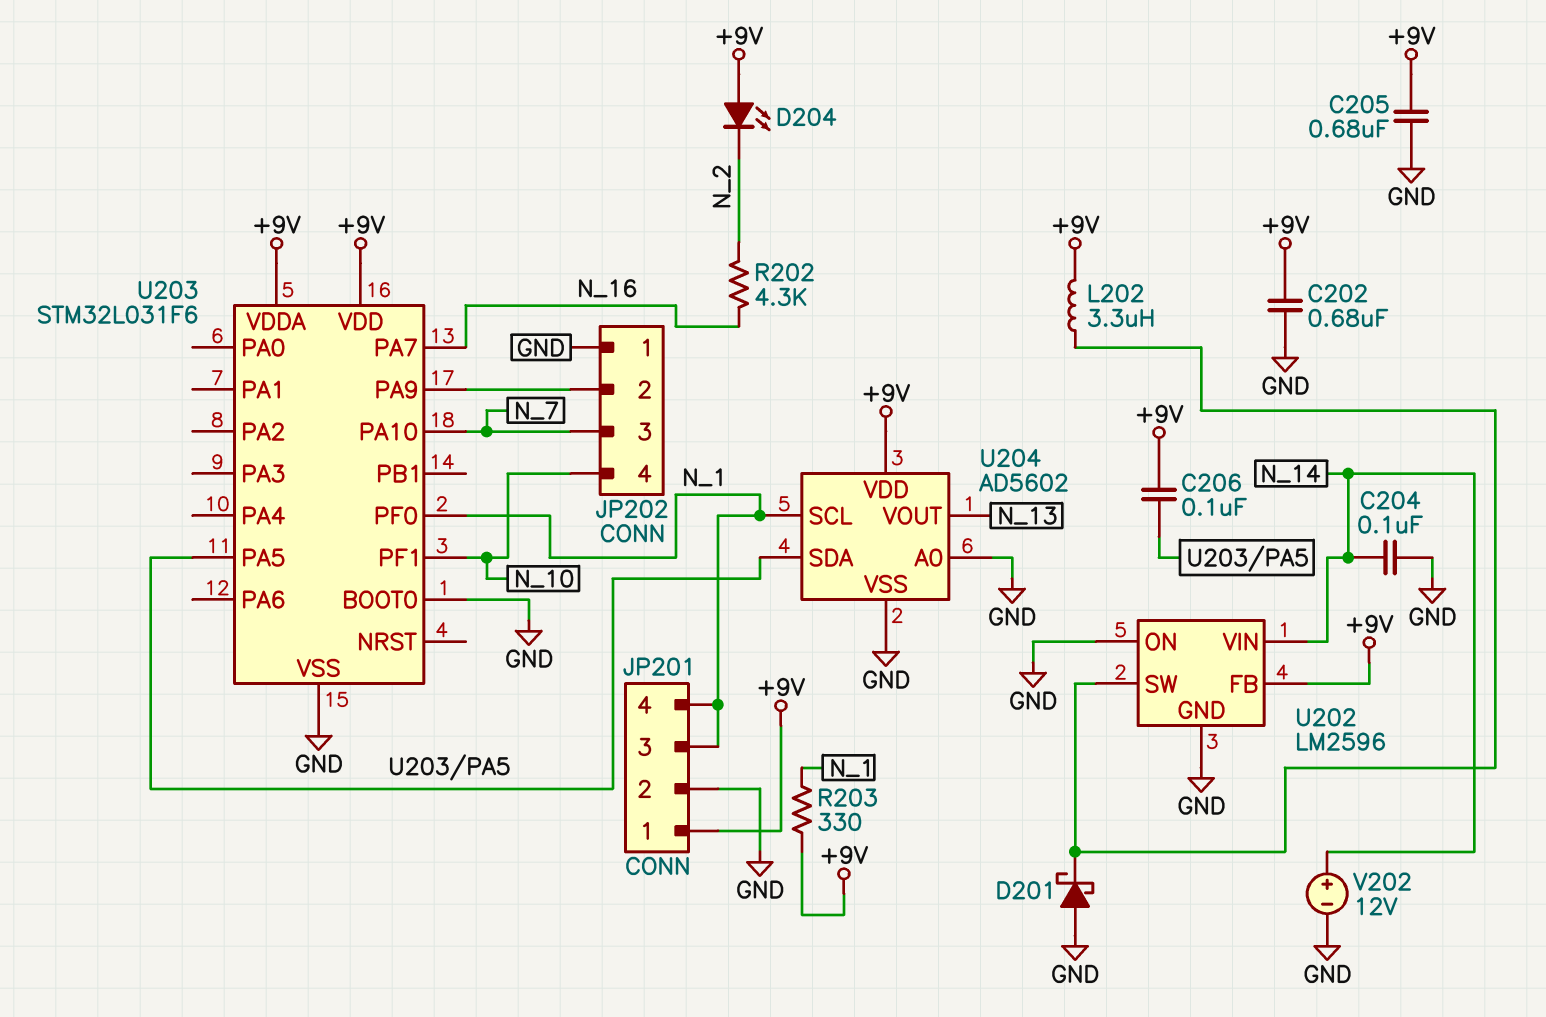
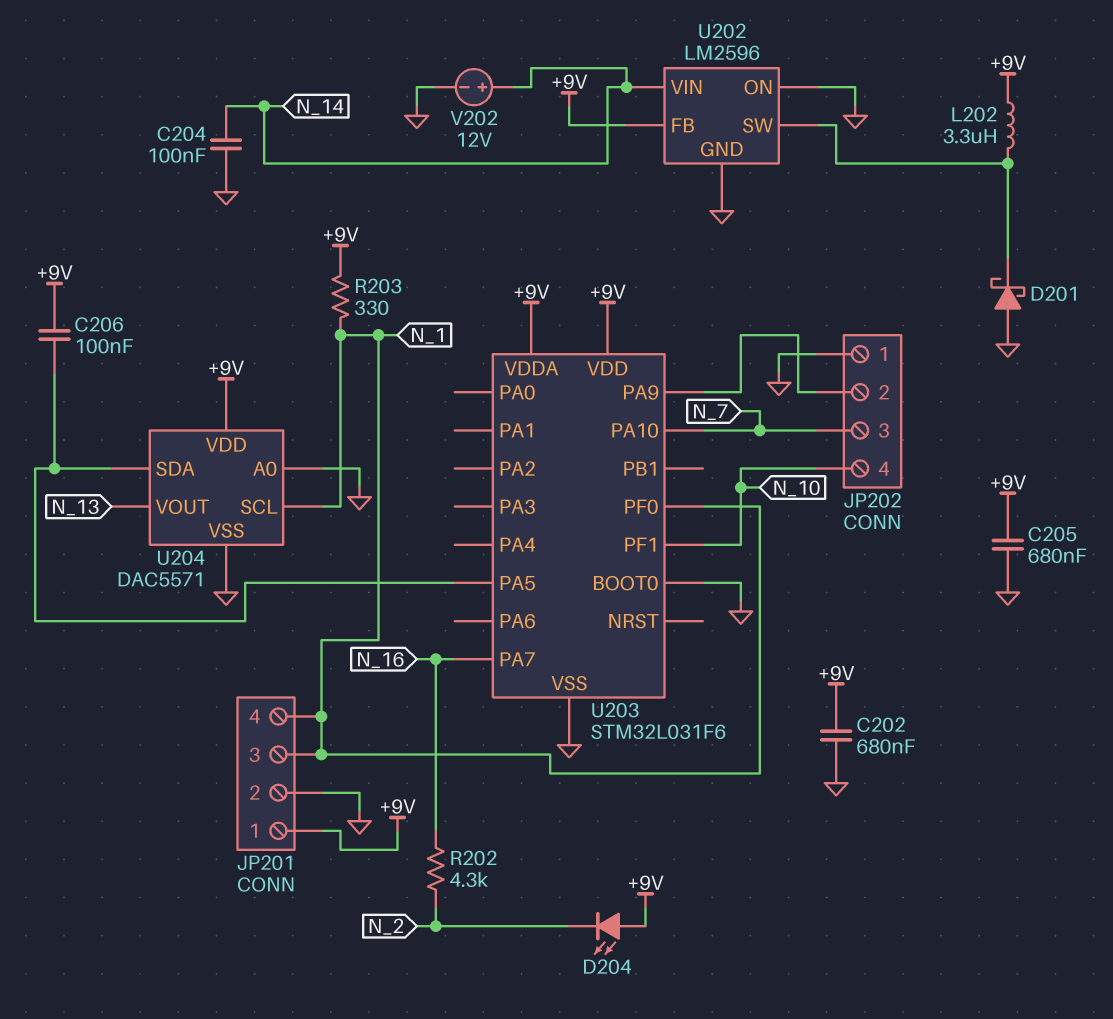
U204: AD5602 -> DAC5571

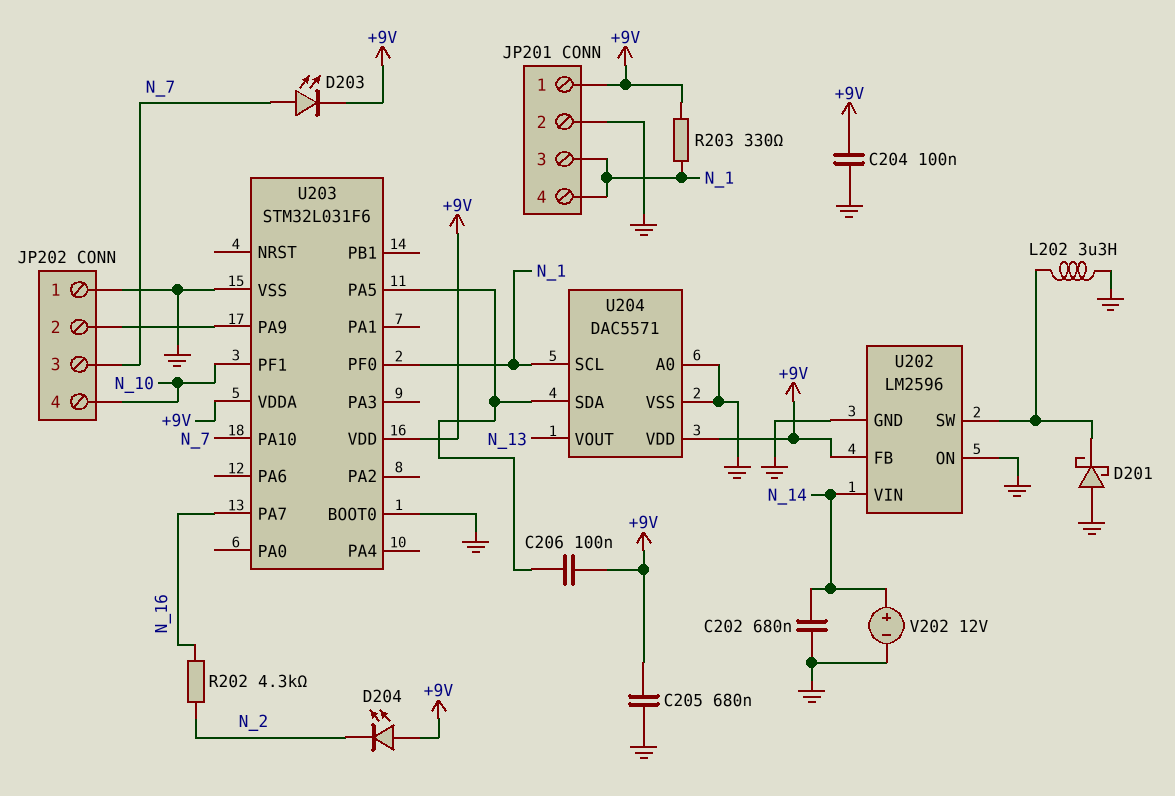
C202: 680nF (+9V, GND) -> 680nF (GND, N_14)
C204: 100nF (GND, N_14) -> 100nF (+9V, GND)
D203: none -> LED (A N_7, K +9V)
L202: 3.3uH (+9V, U202/SW) -> 3.3uH (GND, U202/SW)

